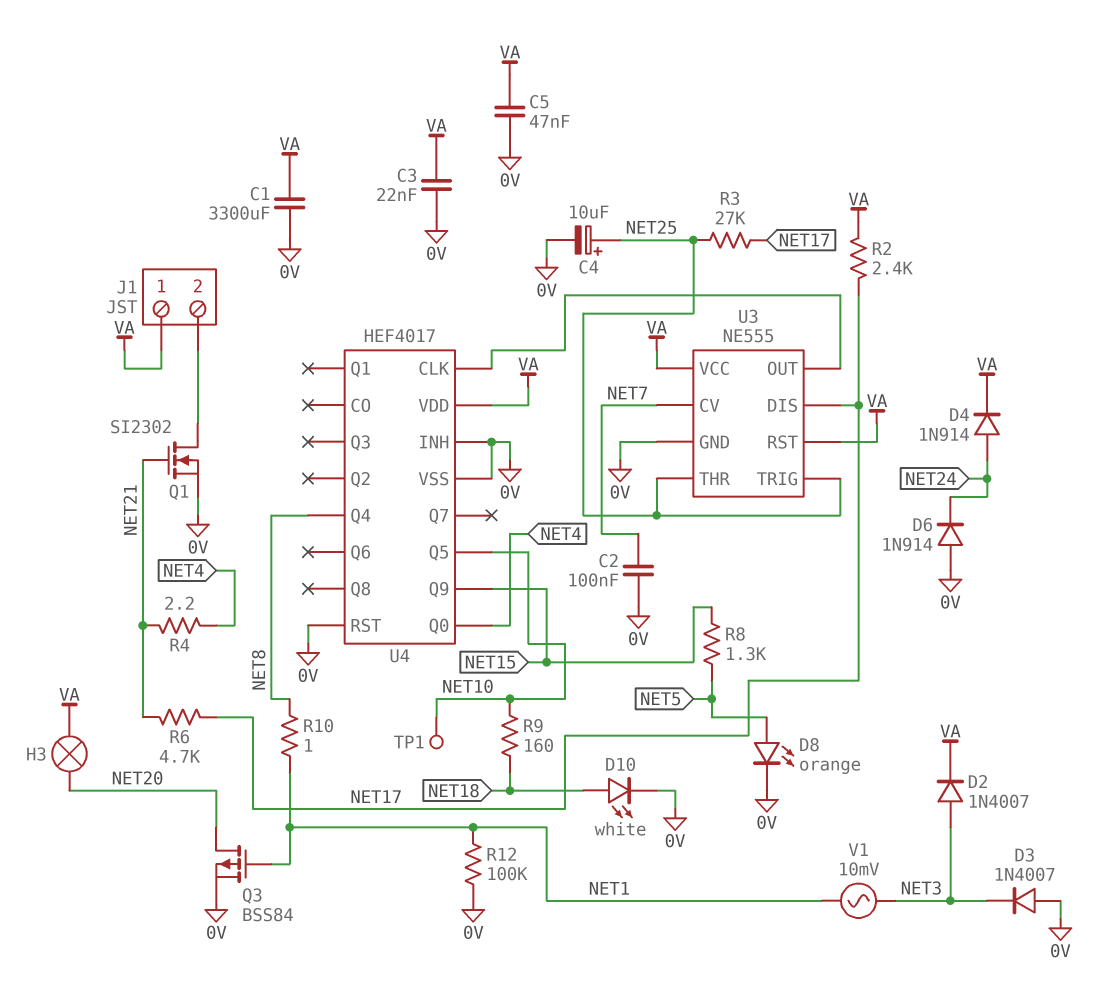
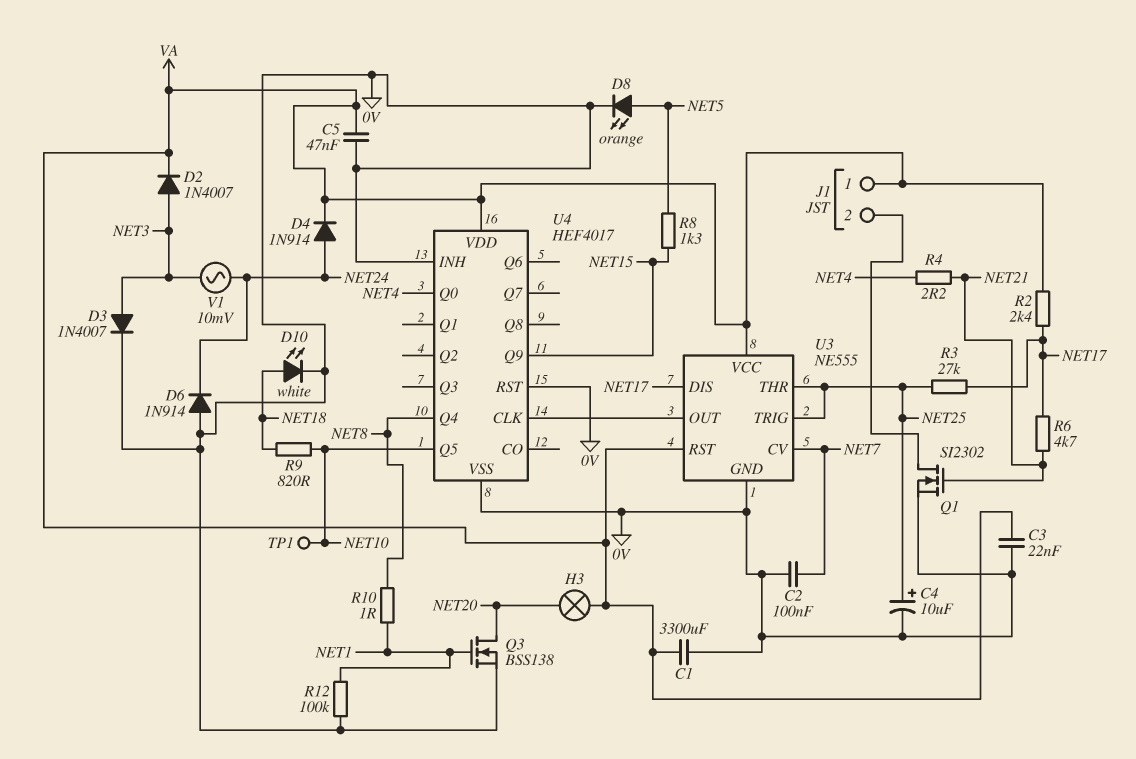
D3: diode 1N4007 (A 0V, K NET3) -> diode 1N4007 (A NET3, K 0V)
Q3: PMOS BSS84 (G NET1, D NET20, S 0V) -> NMOS BSS138 (G NET1, D NET20, S 0V)
R9: 160 (NET10, NET18) -> 820 (NET10, NET18)
V1: AC 10mV (NET1, NET3) -> AC 10mV (NET3, NET24)

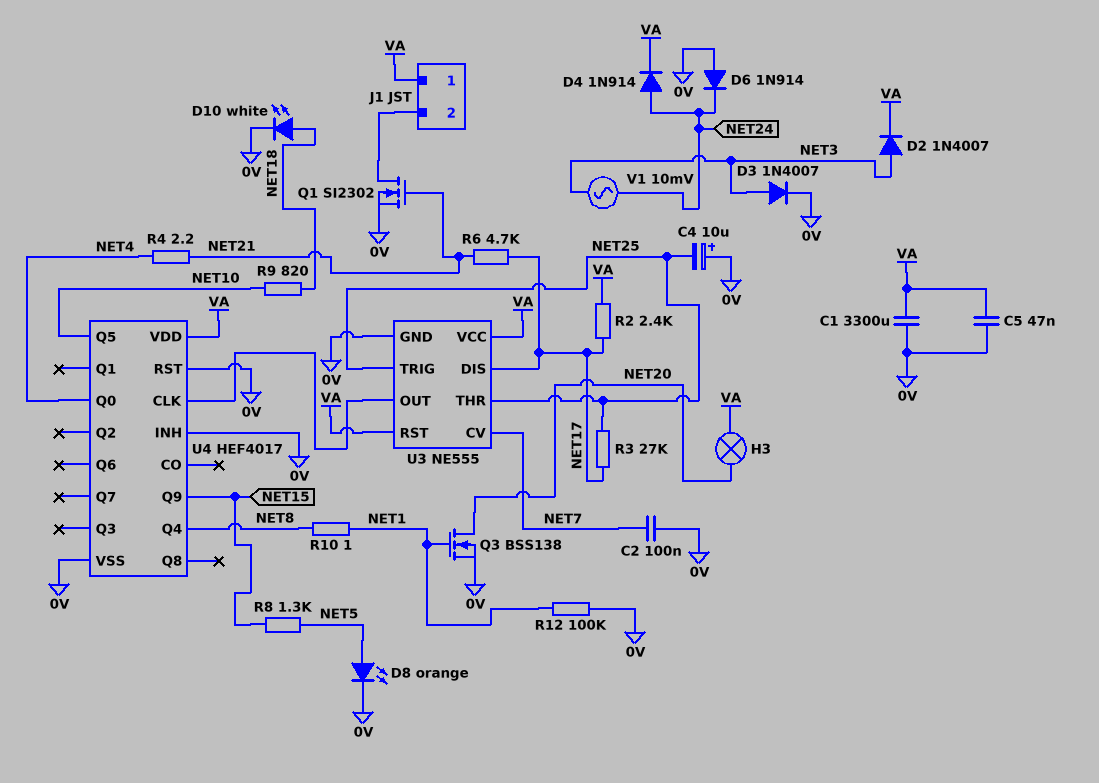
C3: 22nF (0V, VA) -> none
C4: 10uF (plus NET25, minus 0V) -> 10uF (plus 0V, minus NET25)
TP1: test point (NET10) -> none

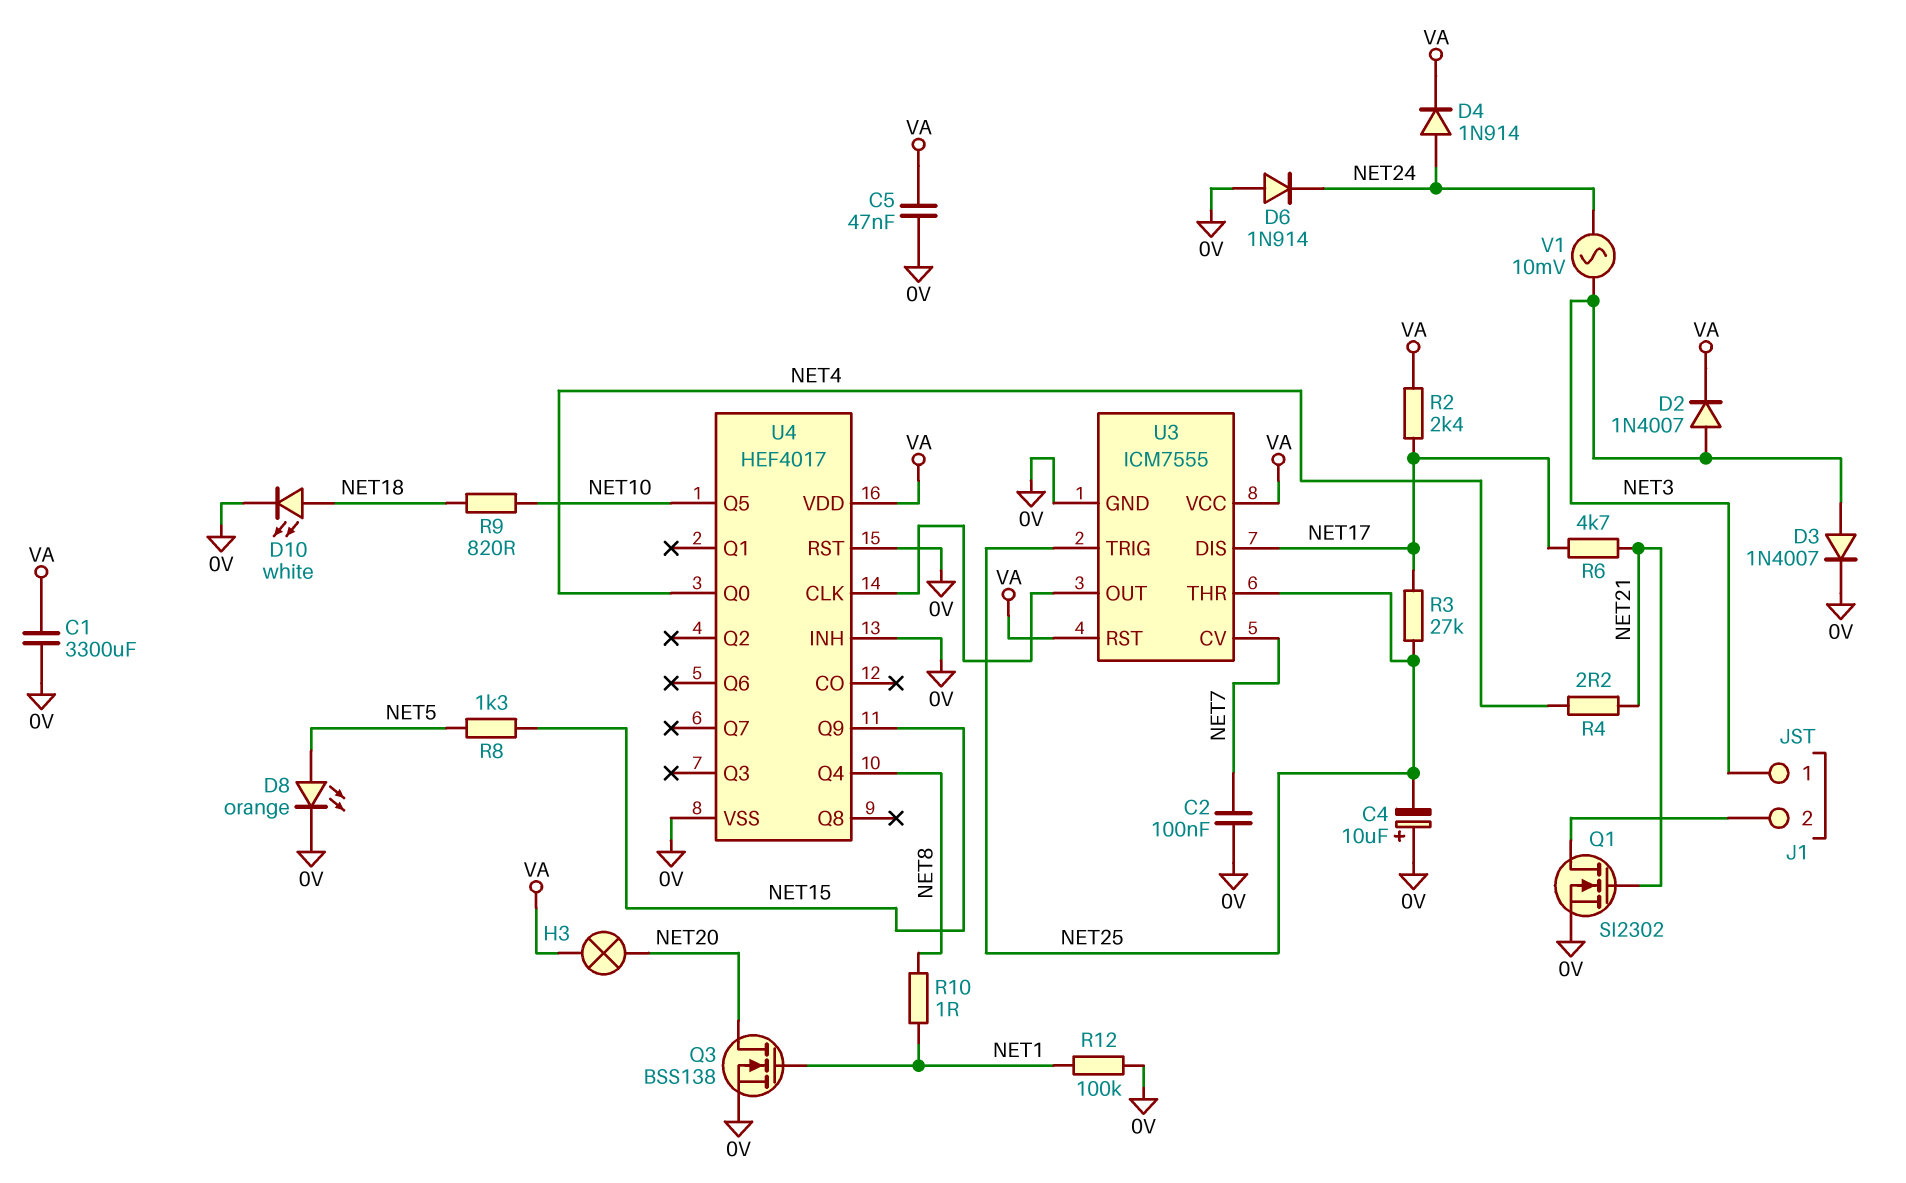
J1 pin 1: VA -> NET3
U3: NE555 -> ICM7555

